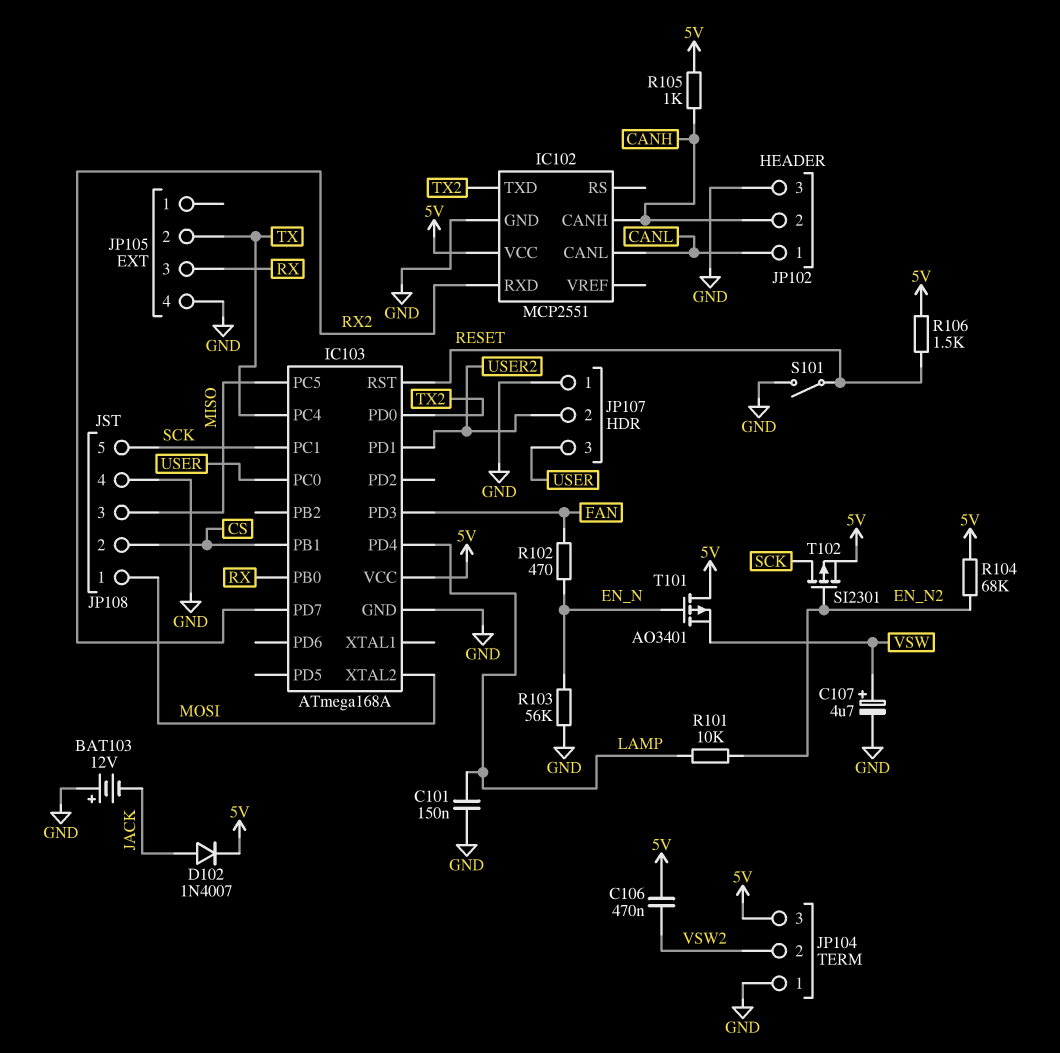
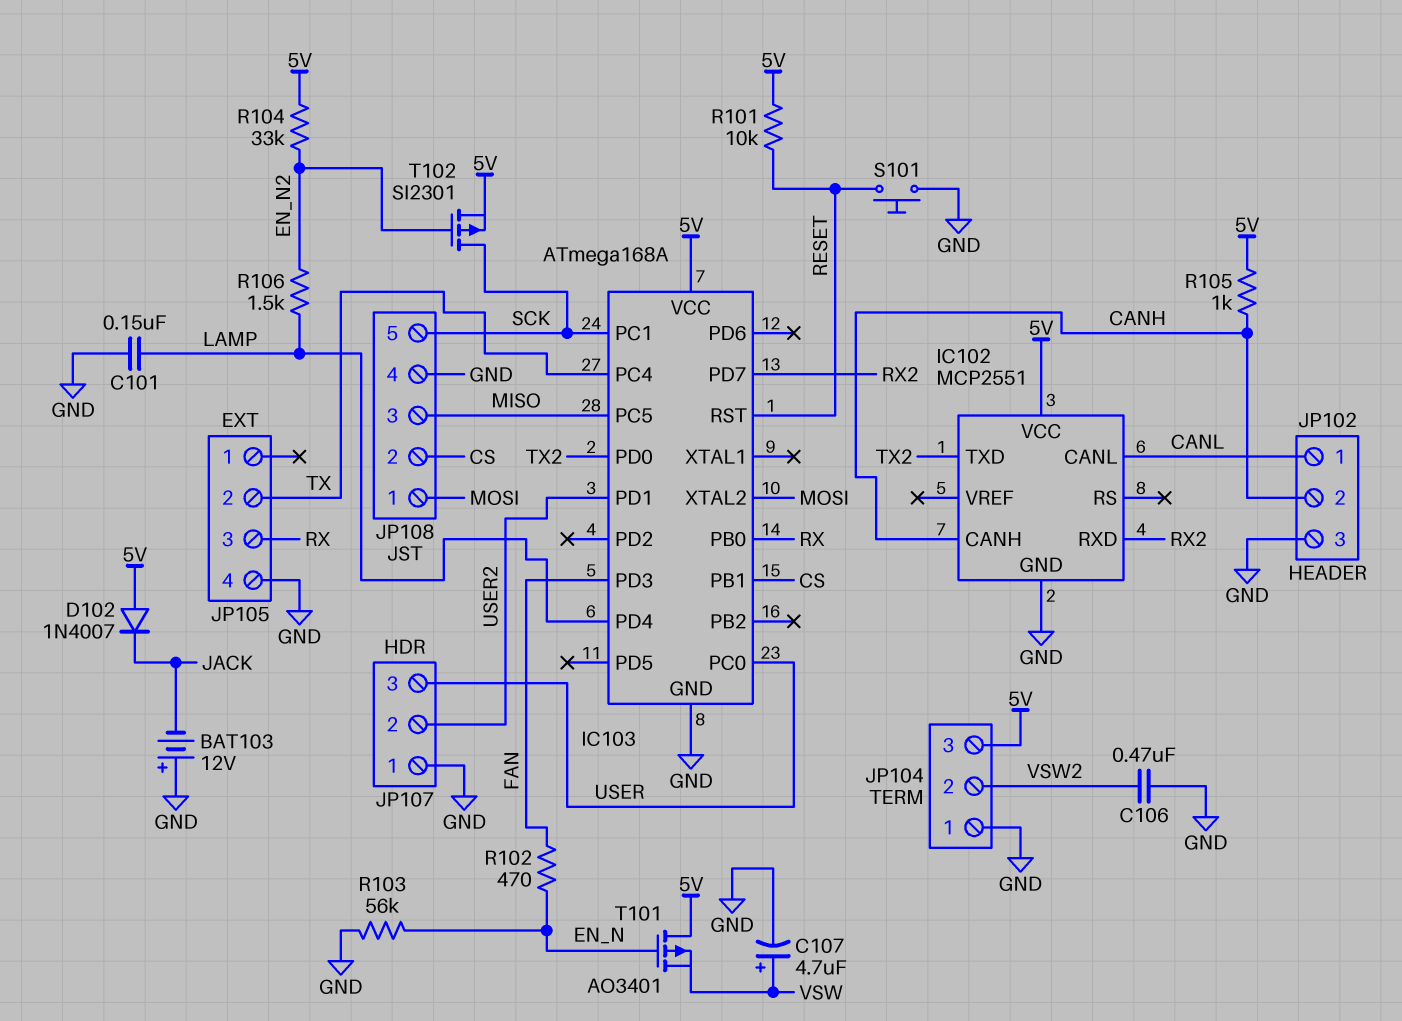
C106: 470nF (5V, VSW2) -> 470nF (GND, VSW2)
D102: diode 1N4007 (A JACK, K 5V) -> diode 1N4007 (A 5V, K JACK)
R101: 10k (EN_N2, LAMP) -> 10k (5V, RESET)
R104: 68k (5V, EN_N2) -> 33k (5V, EN_N2)
R106: 1.5k (5V, RESET) -> 1.5k (EN_N2, LAMP)
S101: switch (GND, RESET) -> button (GND, RESET)

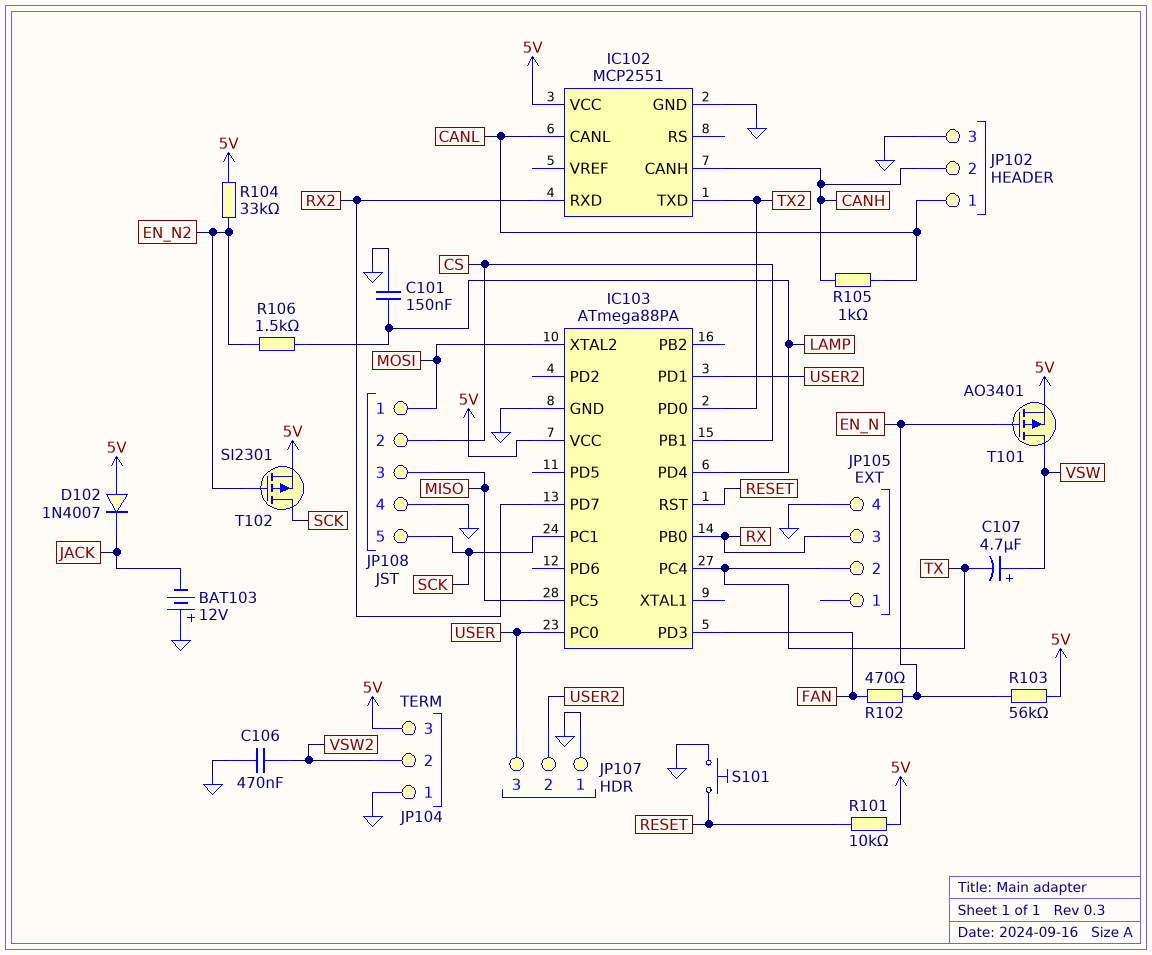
C107: 4.7uF (plus VSW, minus GND) -> 4.7uF (plus VSW, minus TX)
IC103: ATmega168A -> ATmega88PA
R103: 56k (EN_N, GND) -> 56k (5V, EN_N)
R105: 1k (5V, CANH) -> 1k (CANH, CANL)
T101: PMOS AO3401 (G EN_N, D 5V, S VSW) -> PMOS AO3401 (G EN_N, D VSW, S 5V)

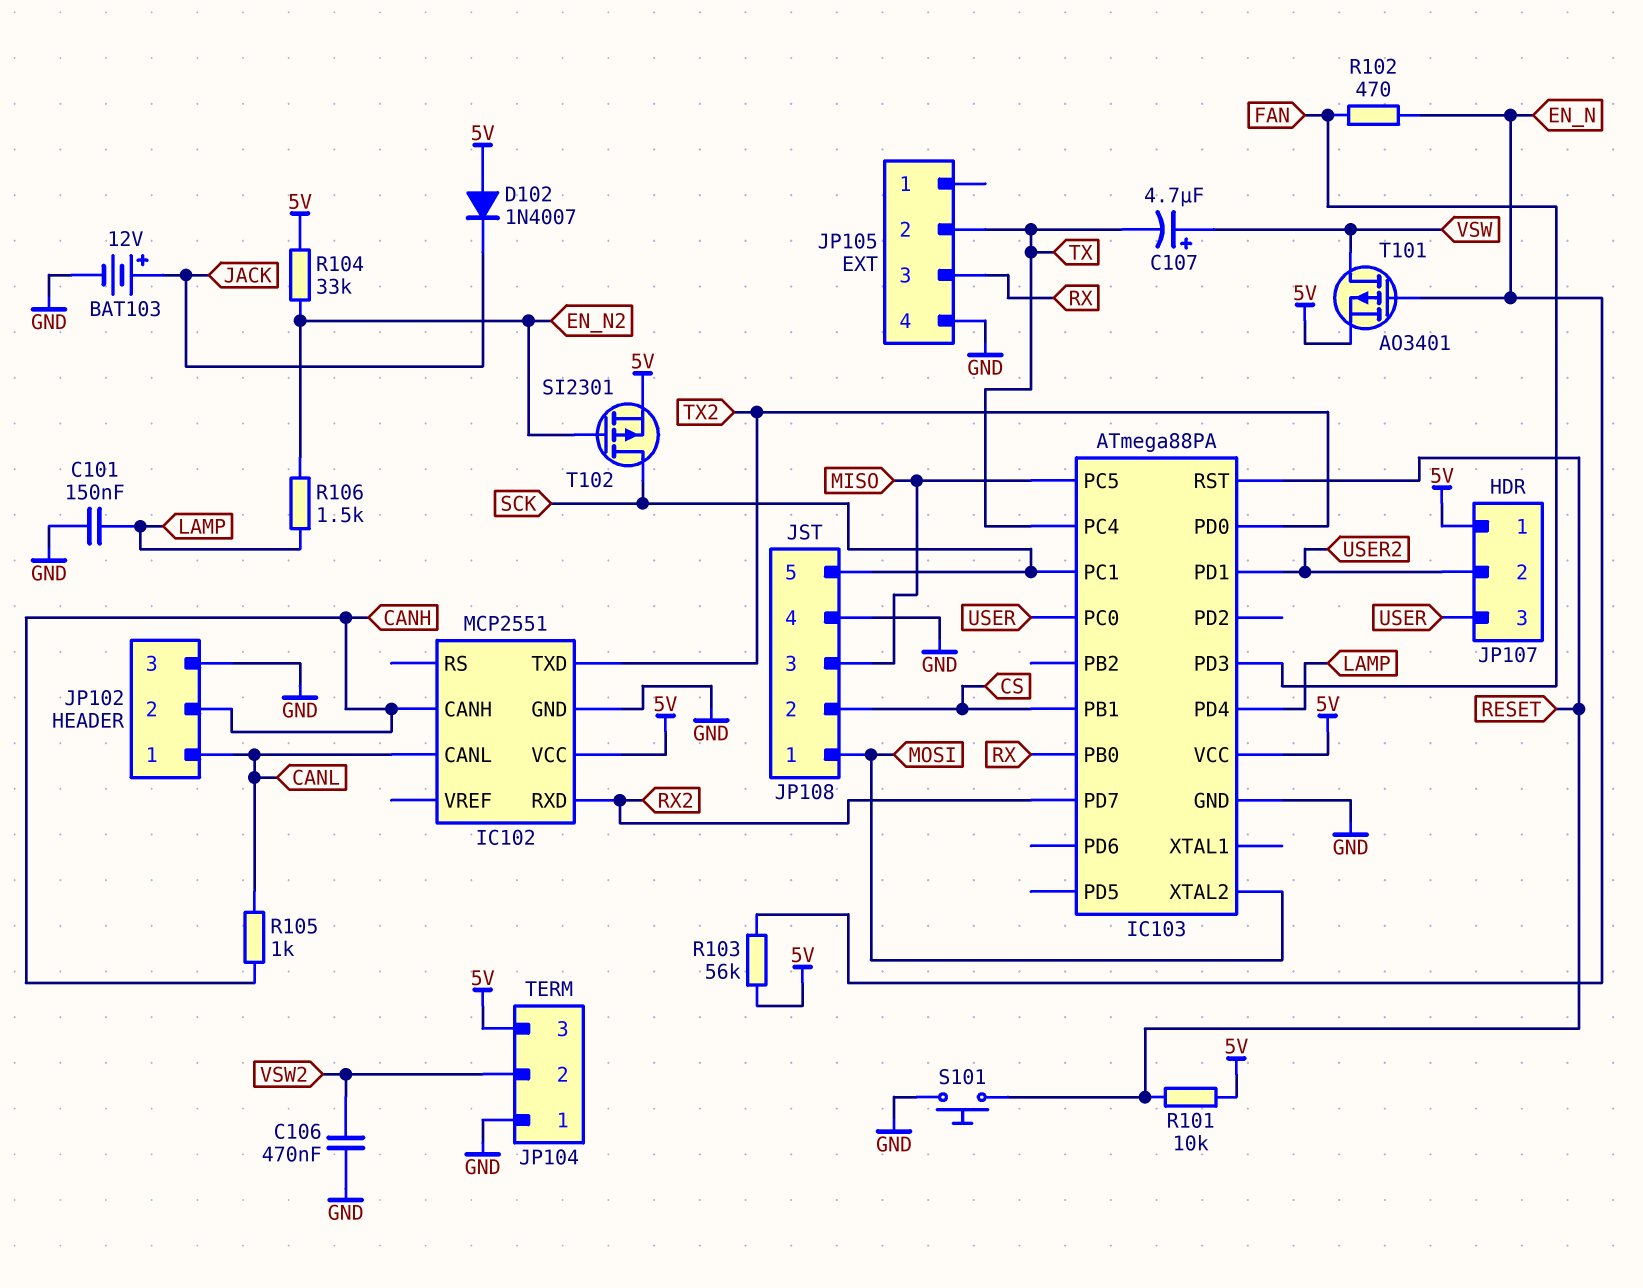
BAT103: 12V (plus GND, minus JACK) -> 12V (plus JACK, minus GND)
JP107 pin 1: GND -> 5V

